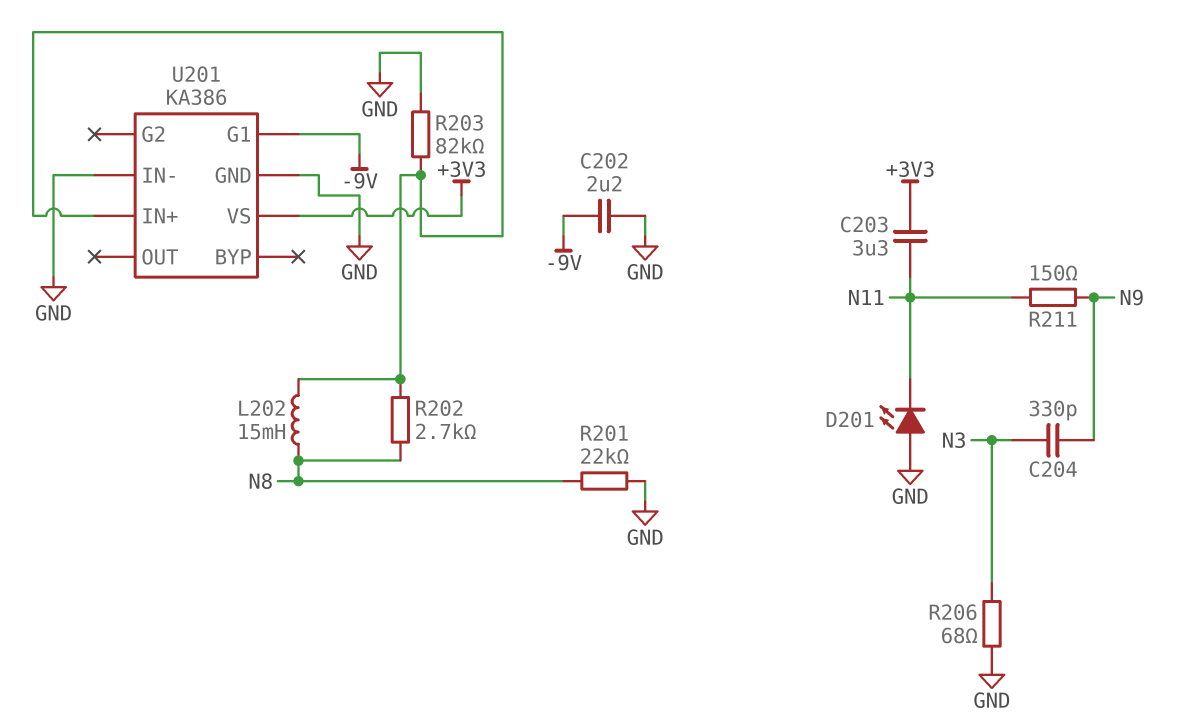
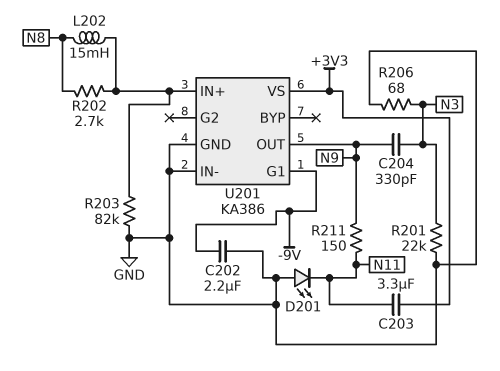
R201: 22k (GND, N8) -> 22k (GND, N3)
U201 pin OUT: none -> N9

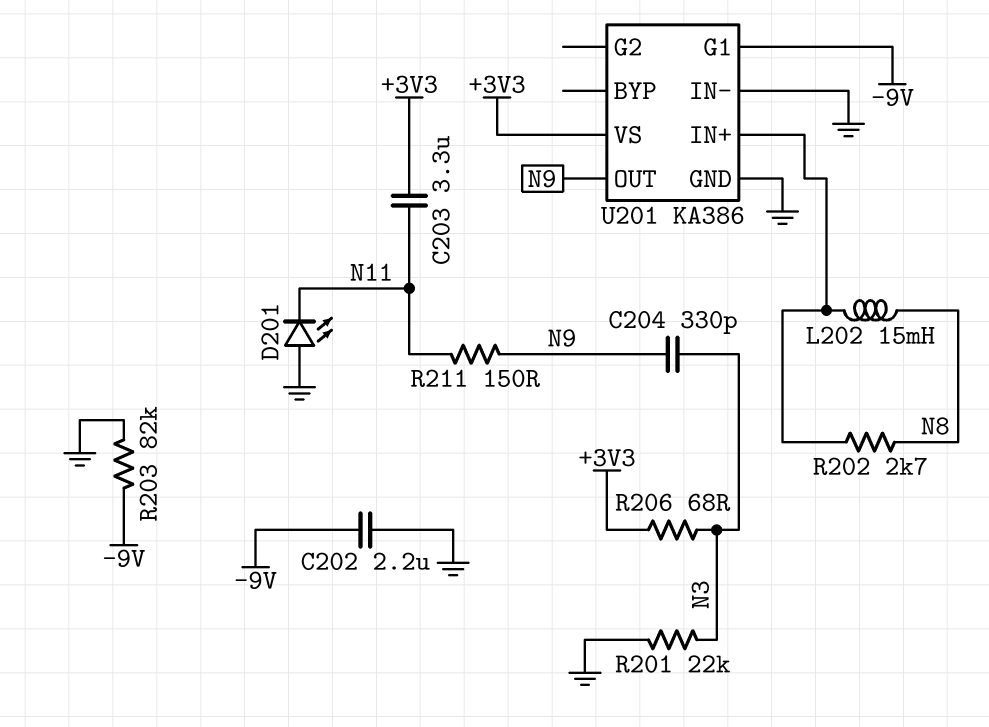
R203: 82k (GND, U201/IN+) -> 82k (-9V, GND)
R206: 68 (GND, N3) -> 68 (+3V3, N3)

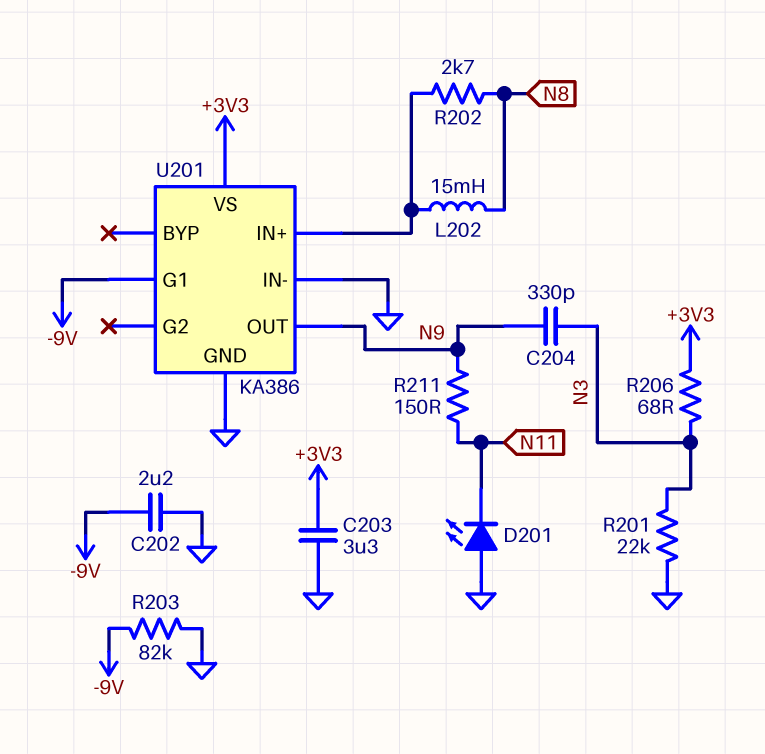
C203: 3.3uF (+3V3, N11) -> 3.3uF (+3V3, GND)

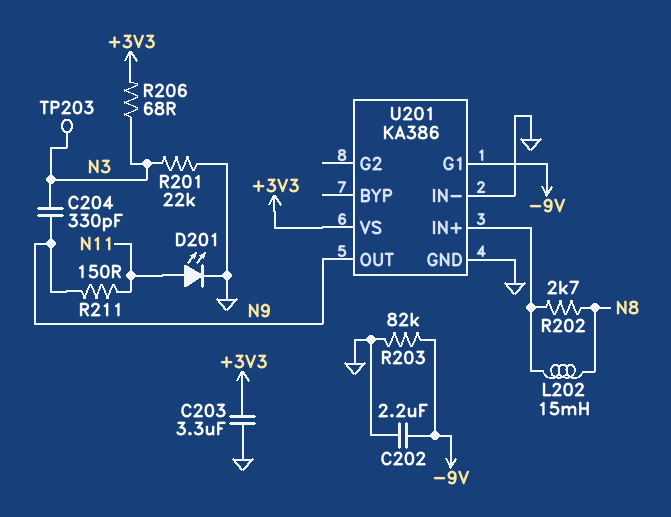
D201: LED (A GND, K N11) -> LED (A N11, K GND)
TP203: none -> test point (N3)

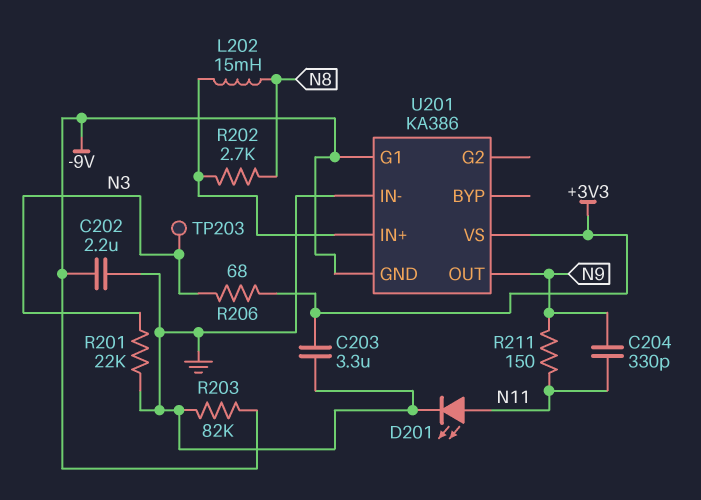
C204: 330pF (N3, N9) -> 330pF (N9, N11)
U201 pin GND: GND -> -9V

